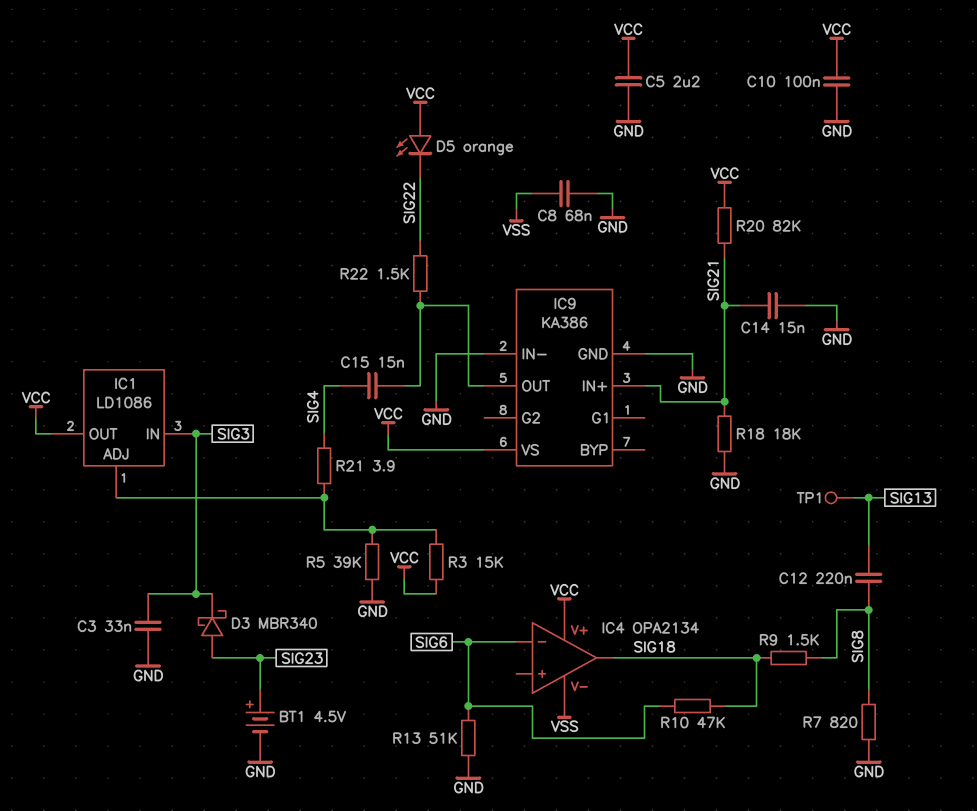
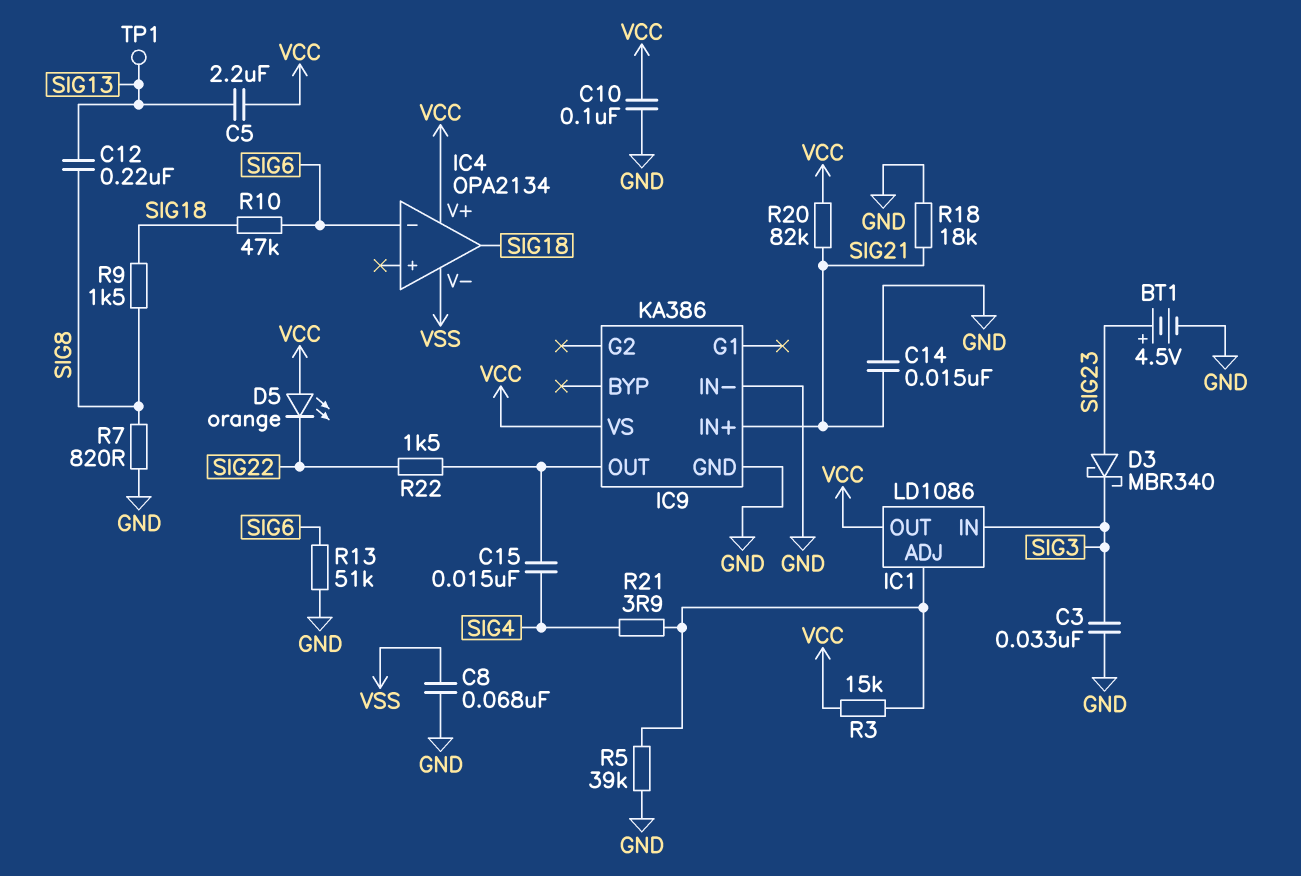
C5: 2.2uF (GND, VCC) -> 2.2uF (SIG13, VCC)

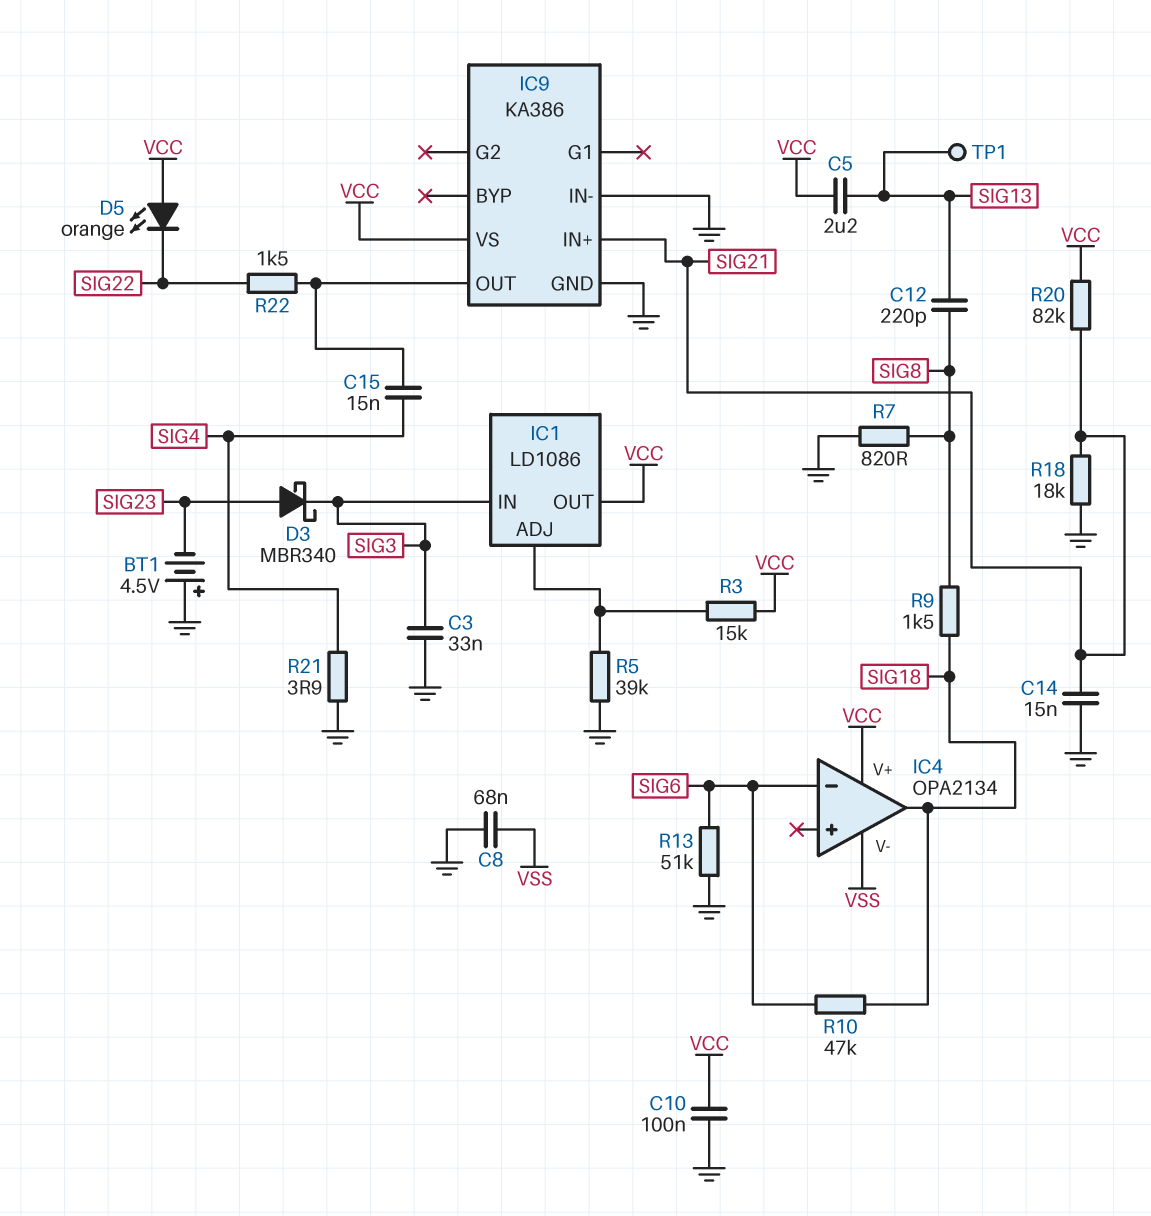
BT1: 4.5V (plus SIG23, minus GND) -> 4.5V (plus GND, minus SIG23)
C12: 220nF (SIG8, SIG13) -> 220pF (SIG8, SIG13)
R21: 3.9 (IC1/ADJ, SIG4) -> 3.9 (GND, SIG4)

